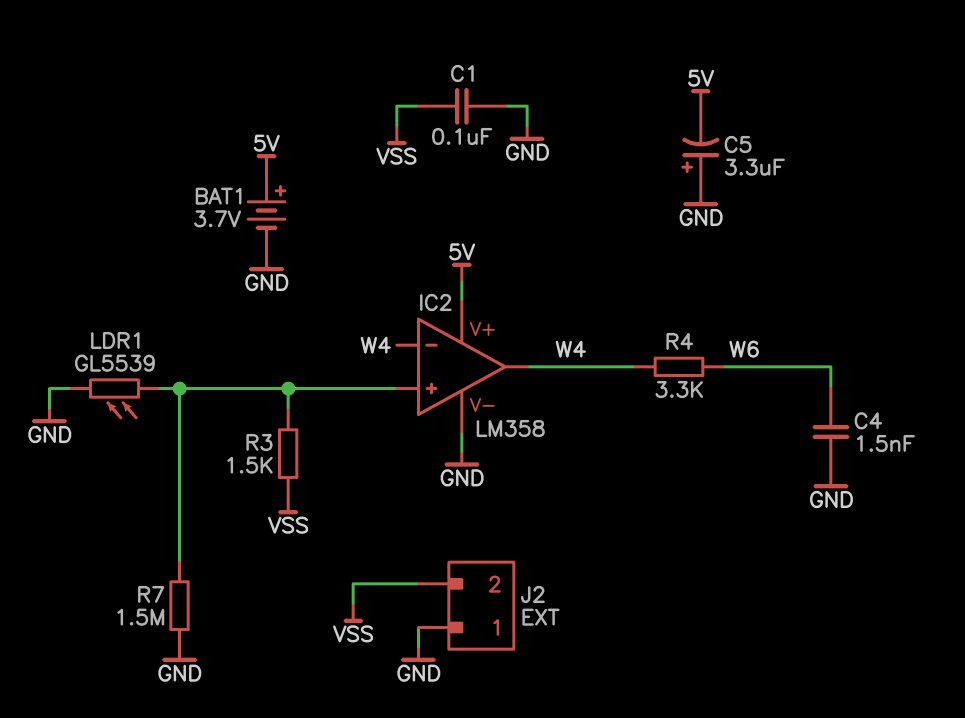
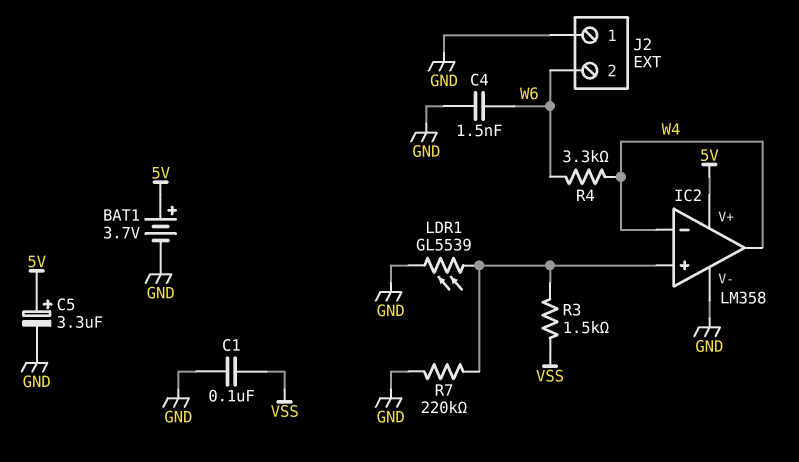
C5: 3.3uF (plus GND, minus 5V) -> 3.3uF (plus 5V, minus GND)
J2 pin 2: VSS -> W6
R7: 1.5M (GND, IC2/in+) -> 220k (GND, IC2/in+)

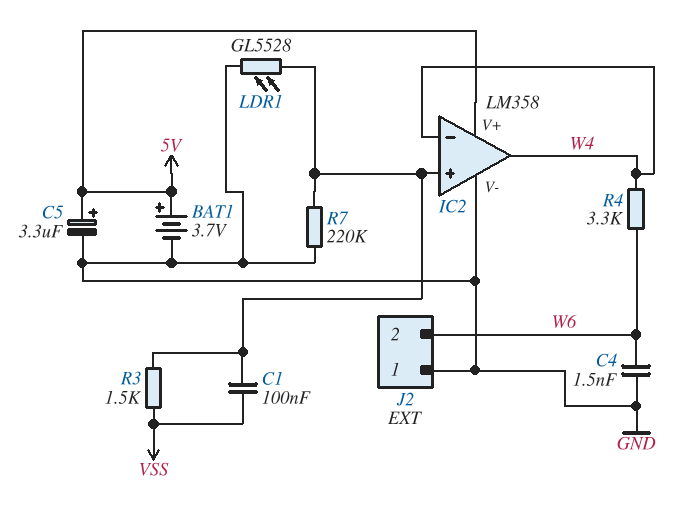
C1: 100nF (GND, VSS) -> 100nF (IC2/in+, VSS)
LDR1: GL5539 (GND, IC2/in+) -> GL5528 (GND, IC2/in+)

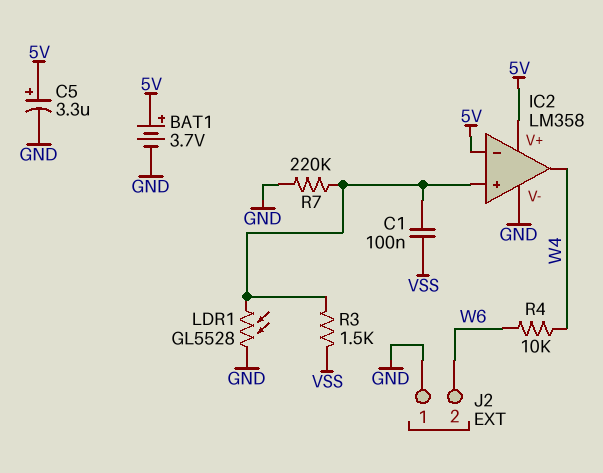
C4: 1.5nF (GND, W6) -> none
IC2 pin in-: W4 -> 5V
R4: 3.3k (W4, W6) -> 10k (W4, W6)

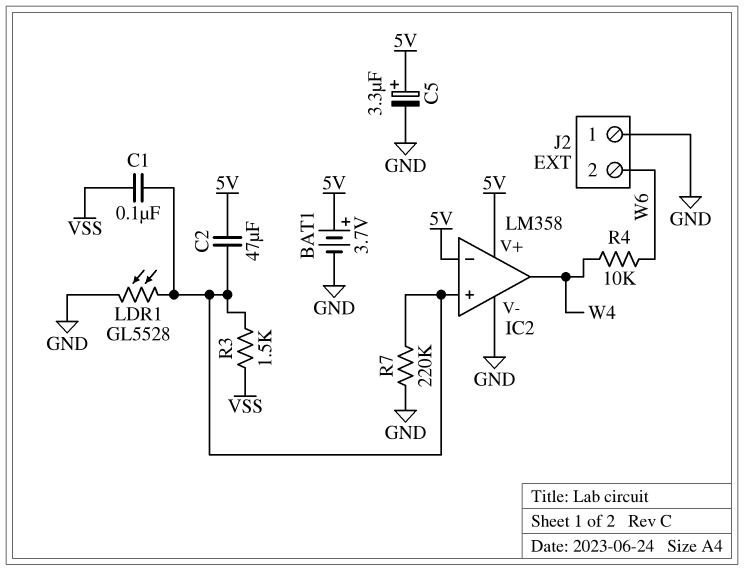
C2: none -> 47uF (5V, IC2/in+)

